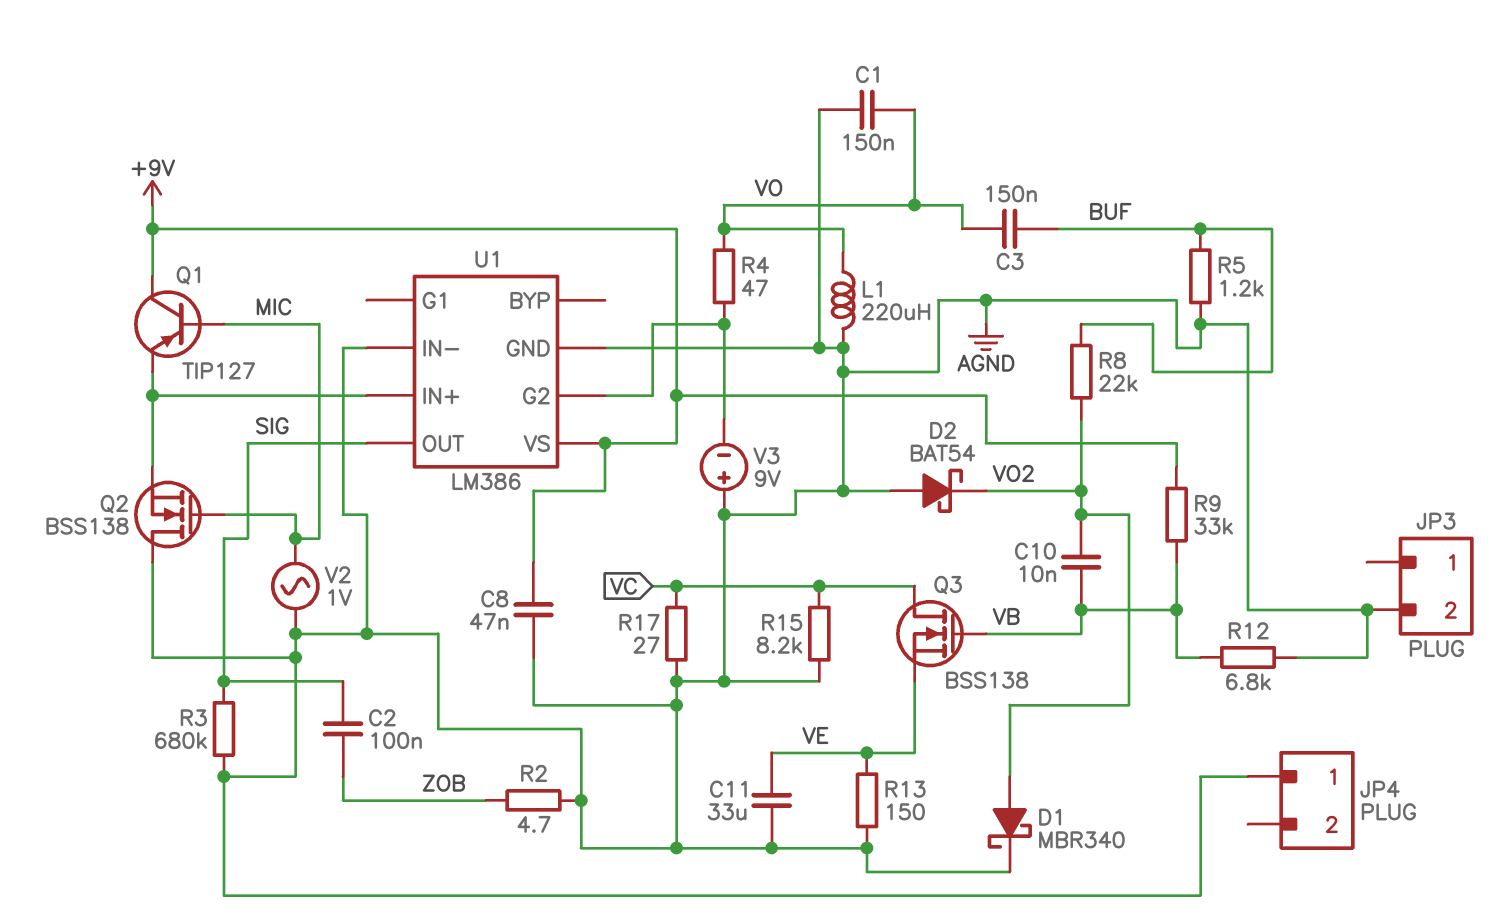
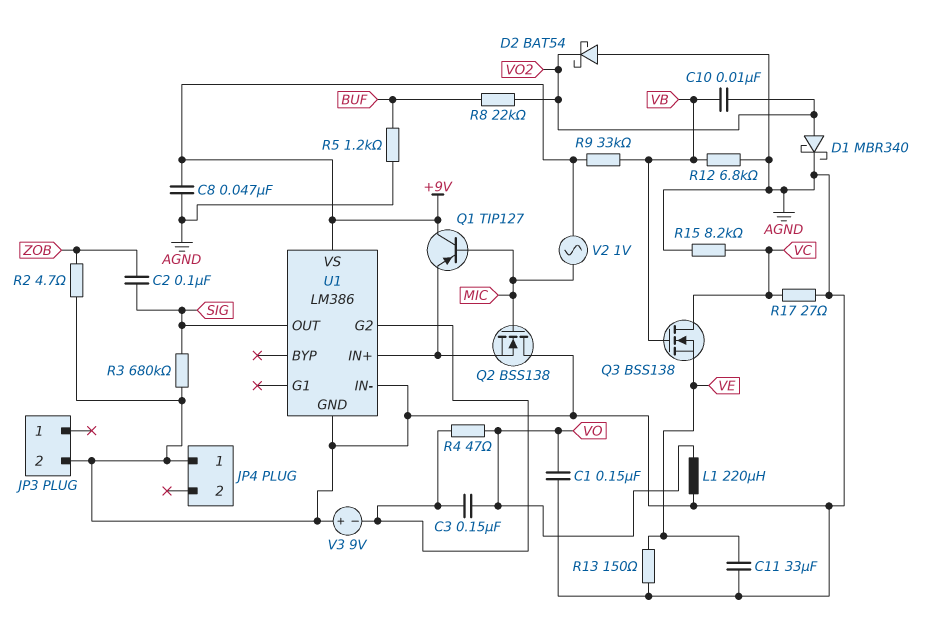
C3: 150nF (BUF, VO) -> 150nF (U1/G2, VO)
V2: AC 1V (AGND, MIC) -> AC 1V (+9V, MIC)

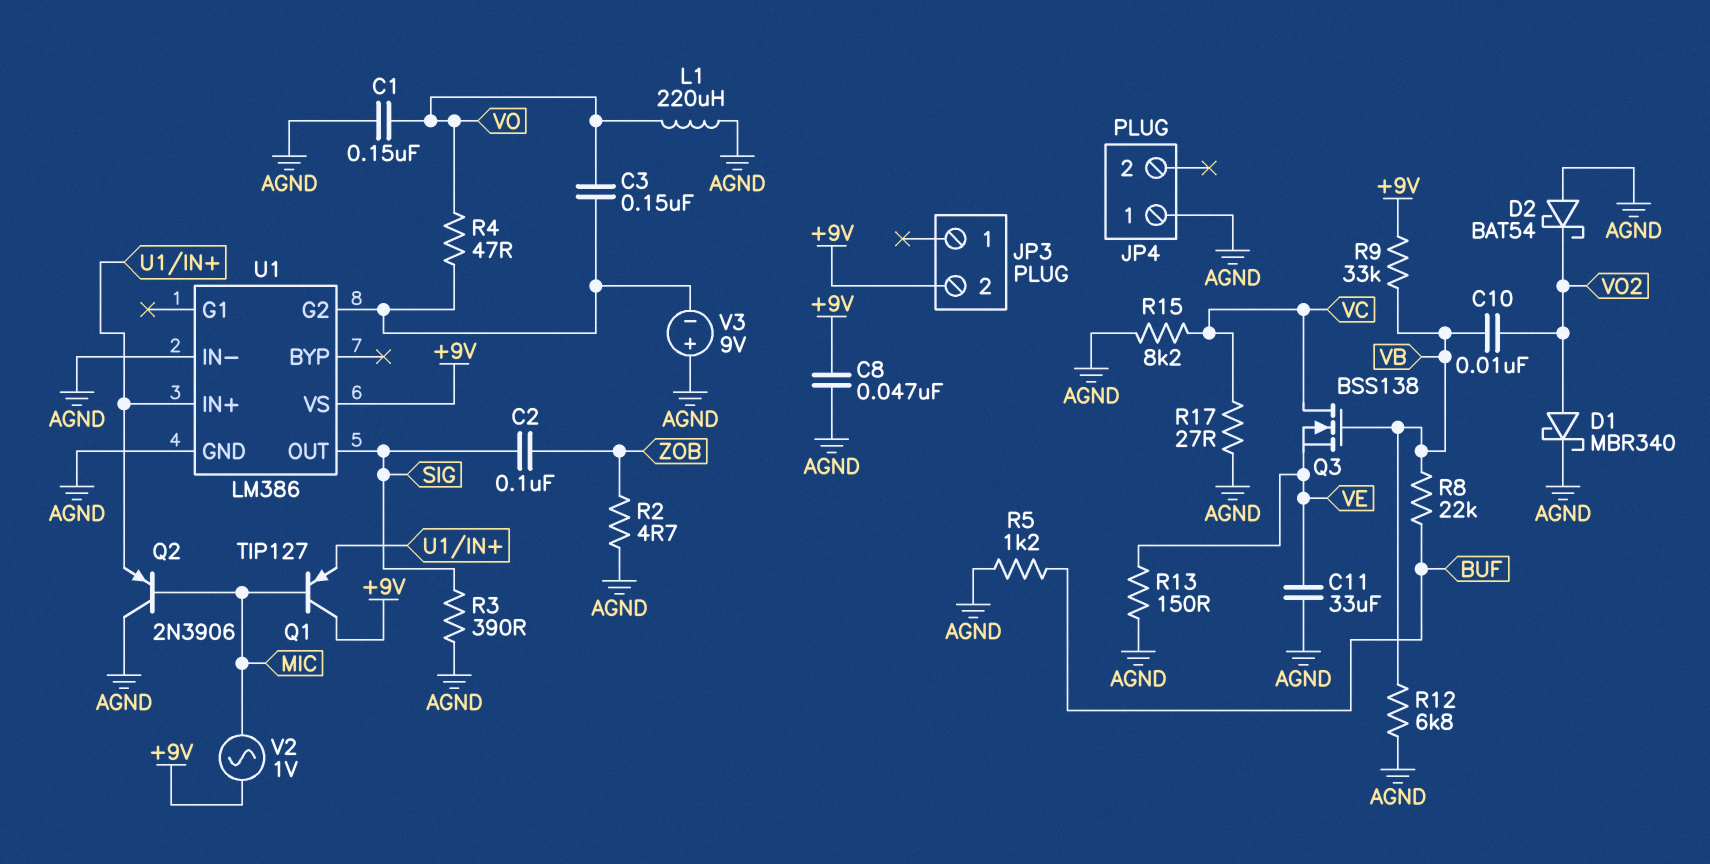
JP3 pin 2: AGND -> +9V
Q2: NMOS BSS138 (G MIC, D AGND, S U1/IN+) -> PNP 2N3906 (B MIC, C AGND, E U1/IN+)
R3: 680k (AGND, SIG) -> 390 (AGND, SIG)
R8: 22k (BUF, VO2) -> 22k (BUF, VB)

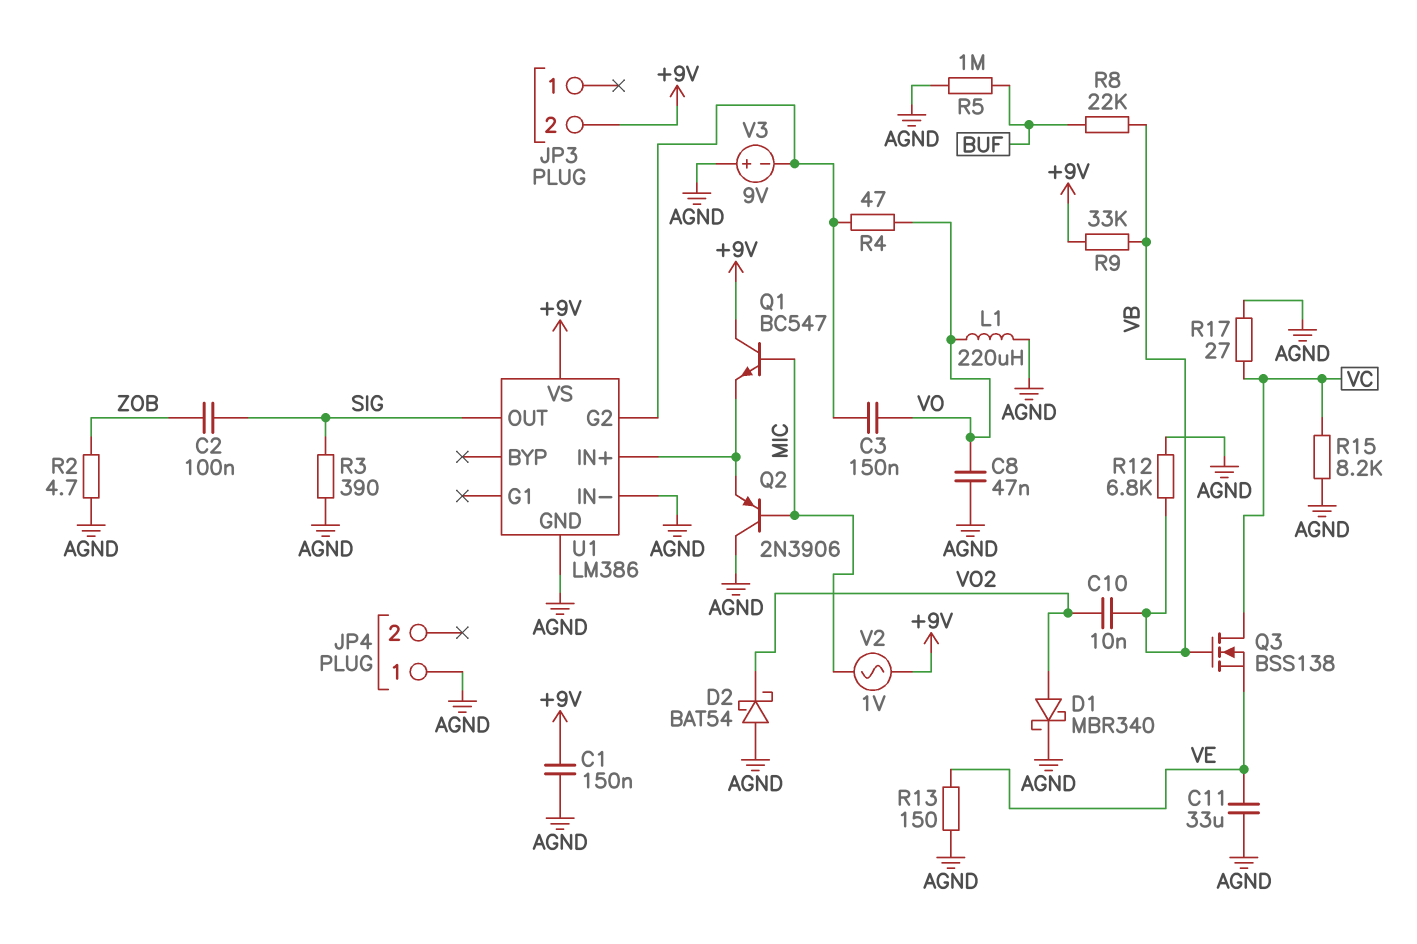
C1: 150nF (AGND, VO) -> 150nF (+9V, AGND)
C8: 47nF (+9V, AGND) -> 47nF (AGND, VO)
Q1: PNP TIP127 (B MIC, C +9V, E U1/IN+) -> NPN BC547 (B MIC, C +9V, E U1/IN+)
R5: 1.2k (AGND, BUF) -> 1M (AGND, BUF)

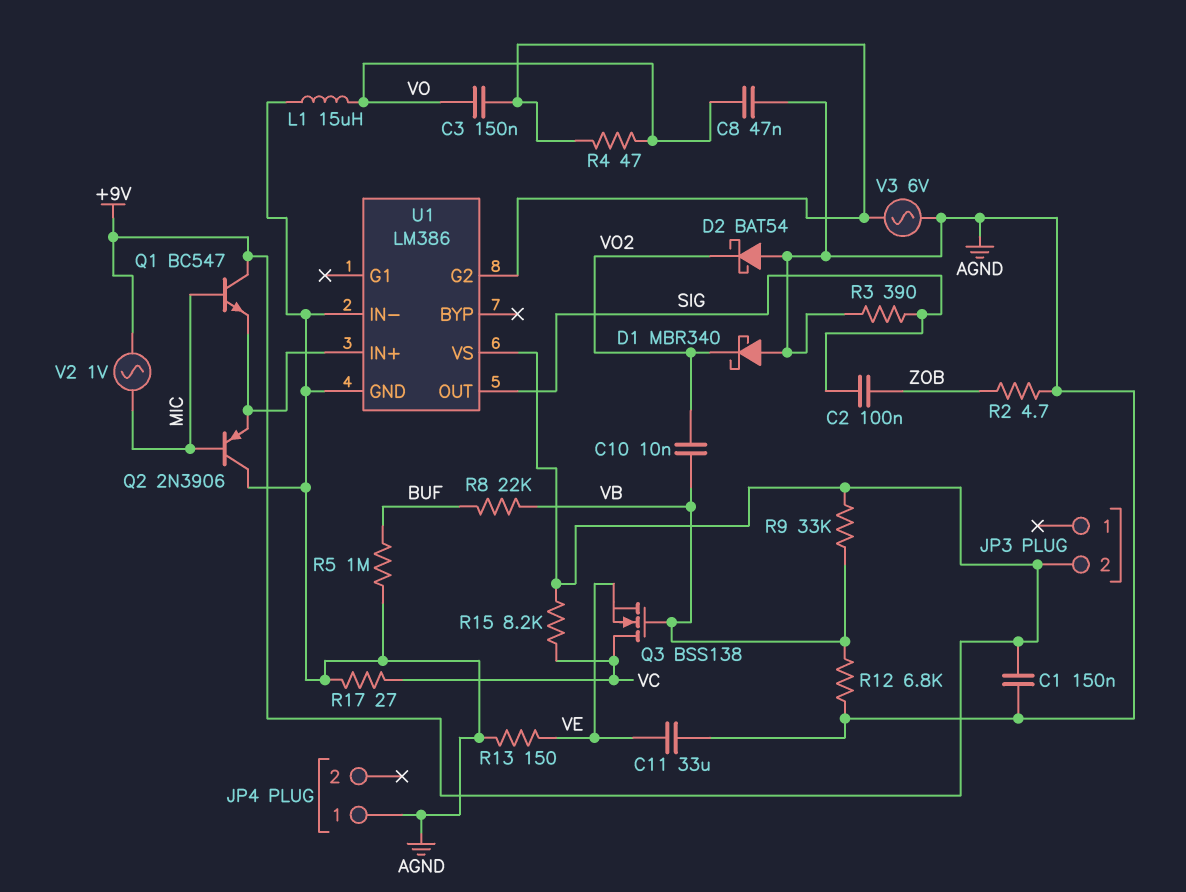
D1: schottky MBR340 (A VO2, K AGND) -> schottky MBR340 (A AGND, K VO2)
L1: 220uH (AGND, VO) -> 15uH (AGND, VO)
R15: 8.2k (AGND, VC) -> 8.2k (+9V, VC)
V3: 9V (plus AGND, minus U1/G2) -> AC 6V (AGND, U1/G2)

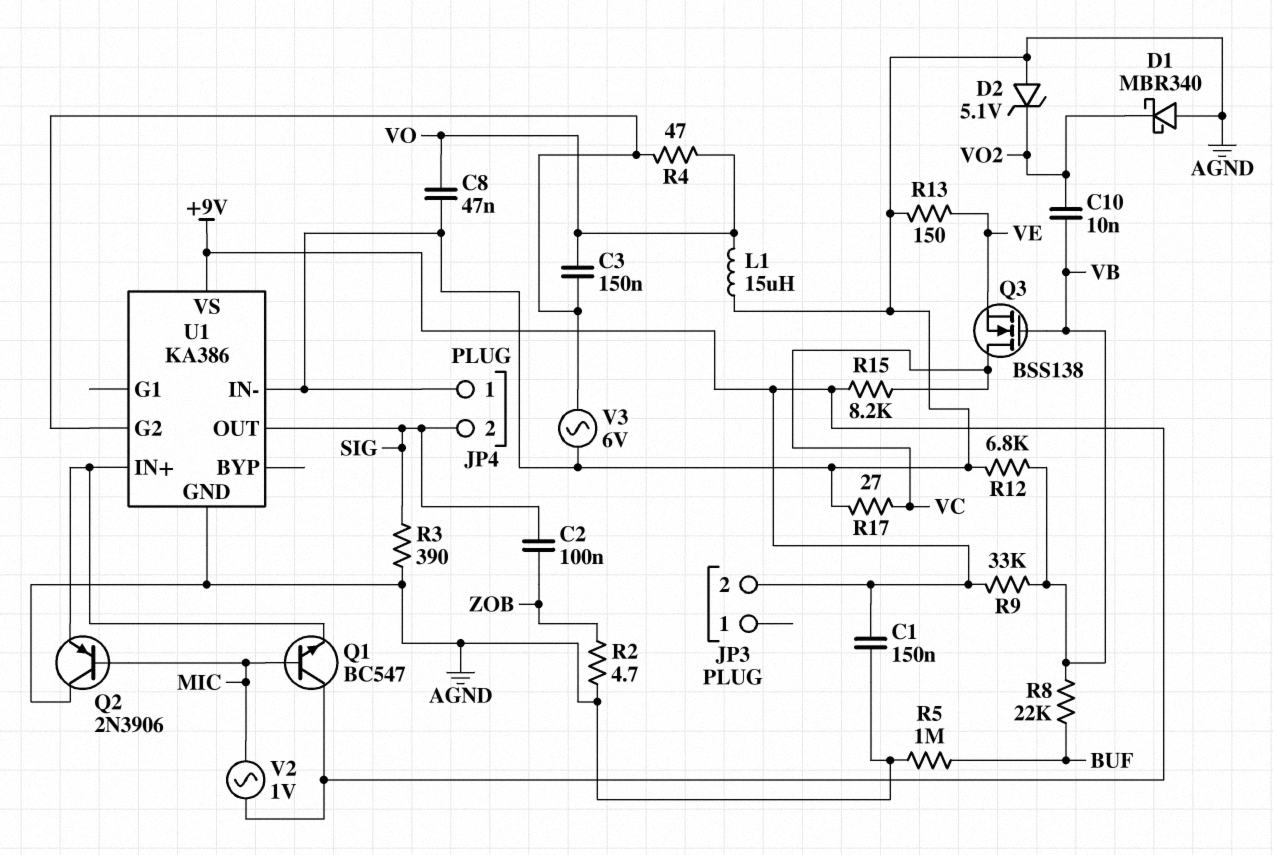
C11: 33uF (AGND, VE) -> none
D2: schottky BAT54 (A AGND, K VO2) -> zener 5.1V (A AGND, K VO2)
JP4 pin 2: none -> SIG
U1: LM386 -> KA386

